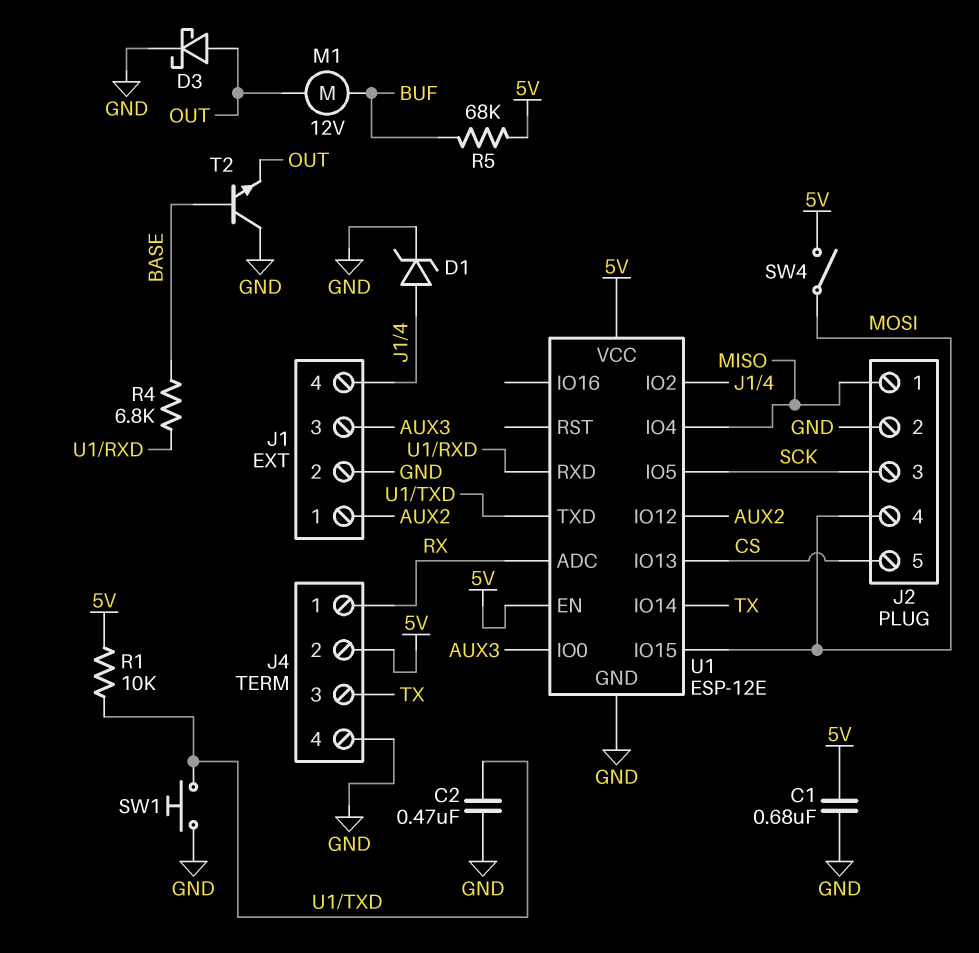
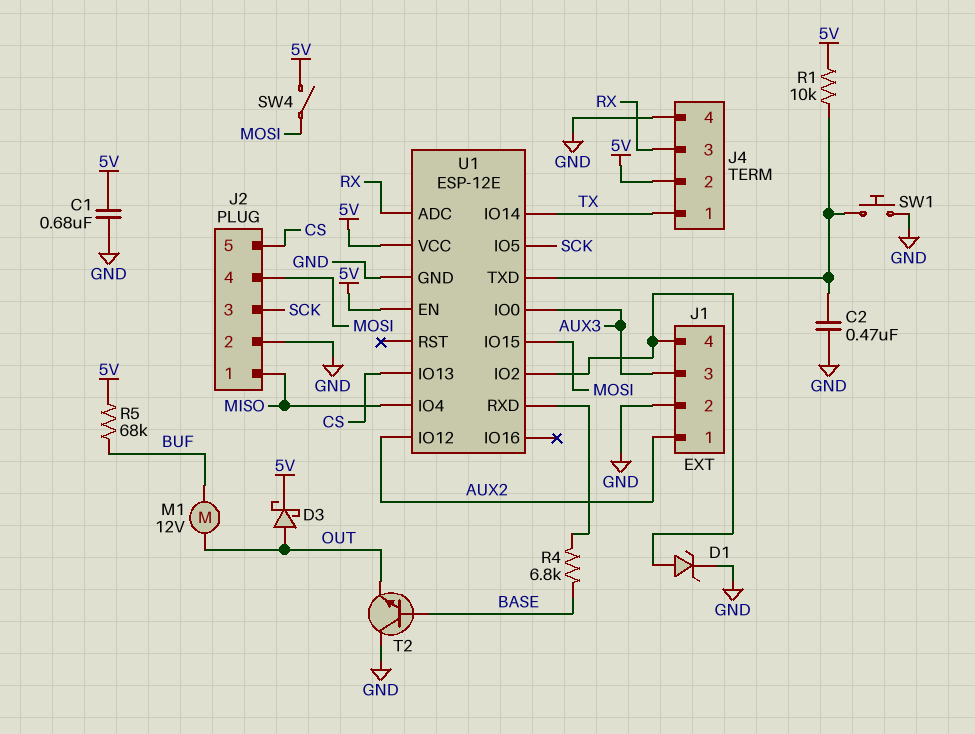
D3: schottky (A OUT, K GND) -> schottky (A OUT, K 5V)
J4 pin 1: RX -> TX
J4 pin 3: TX -> RX

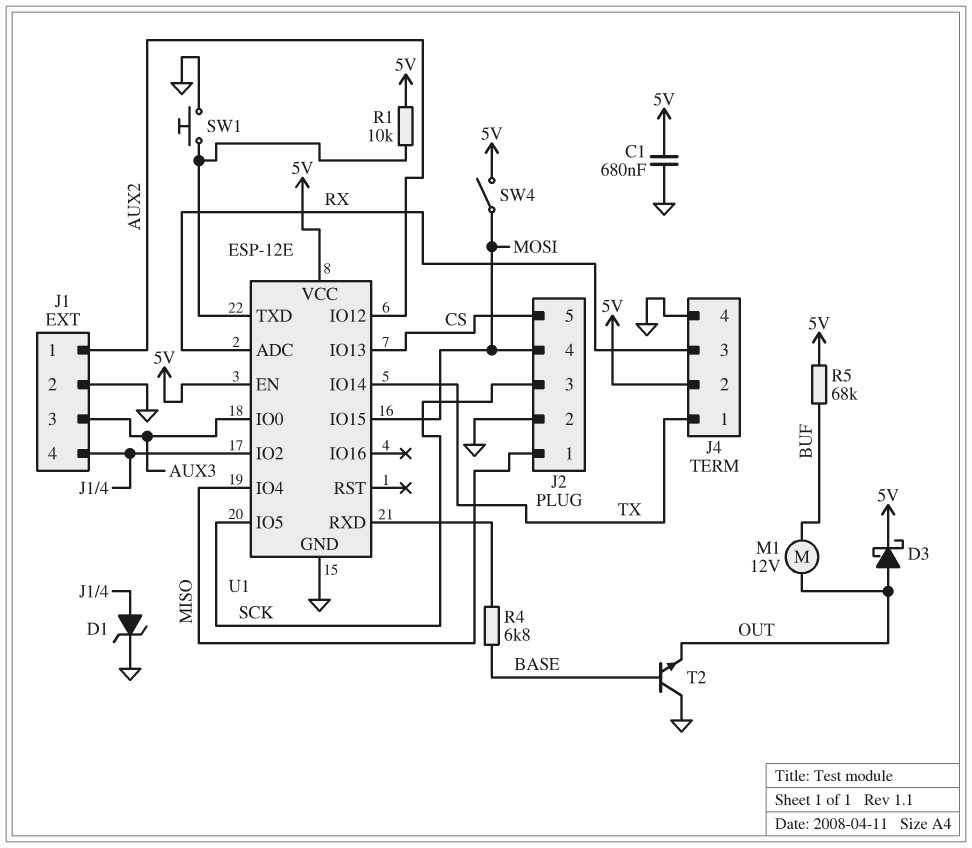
C2: 470nF (GND, U1/TXD) -> none

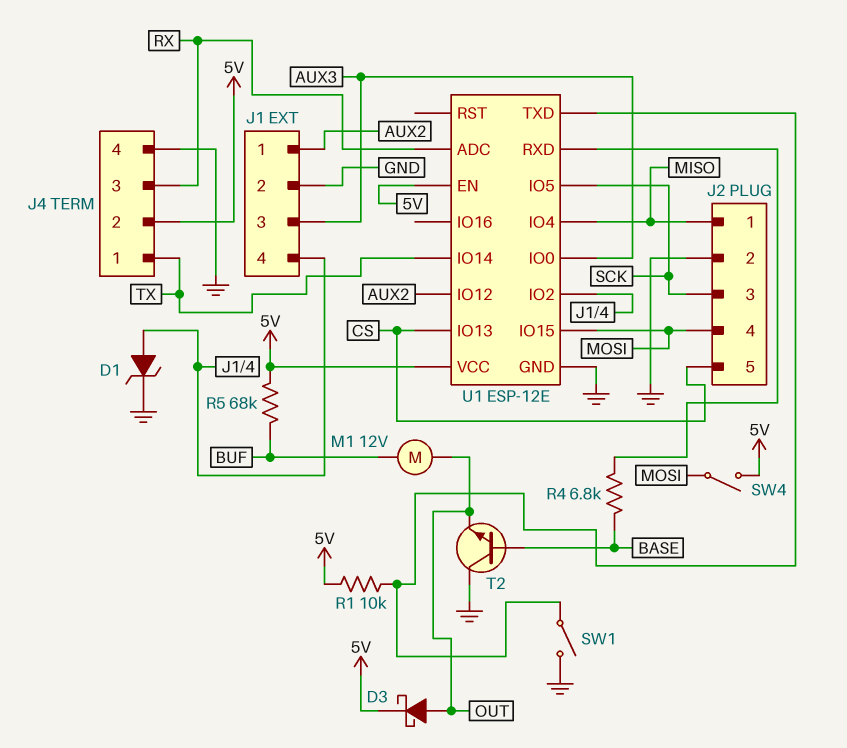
C1: 680nF (5V, GND) -> none
SW1: button (GND, U1/TXD) -> switch (GND, U1/TXD)

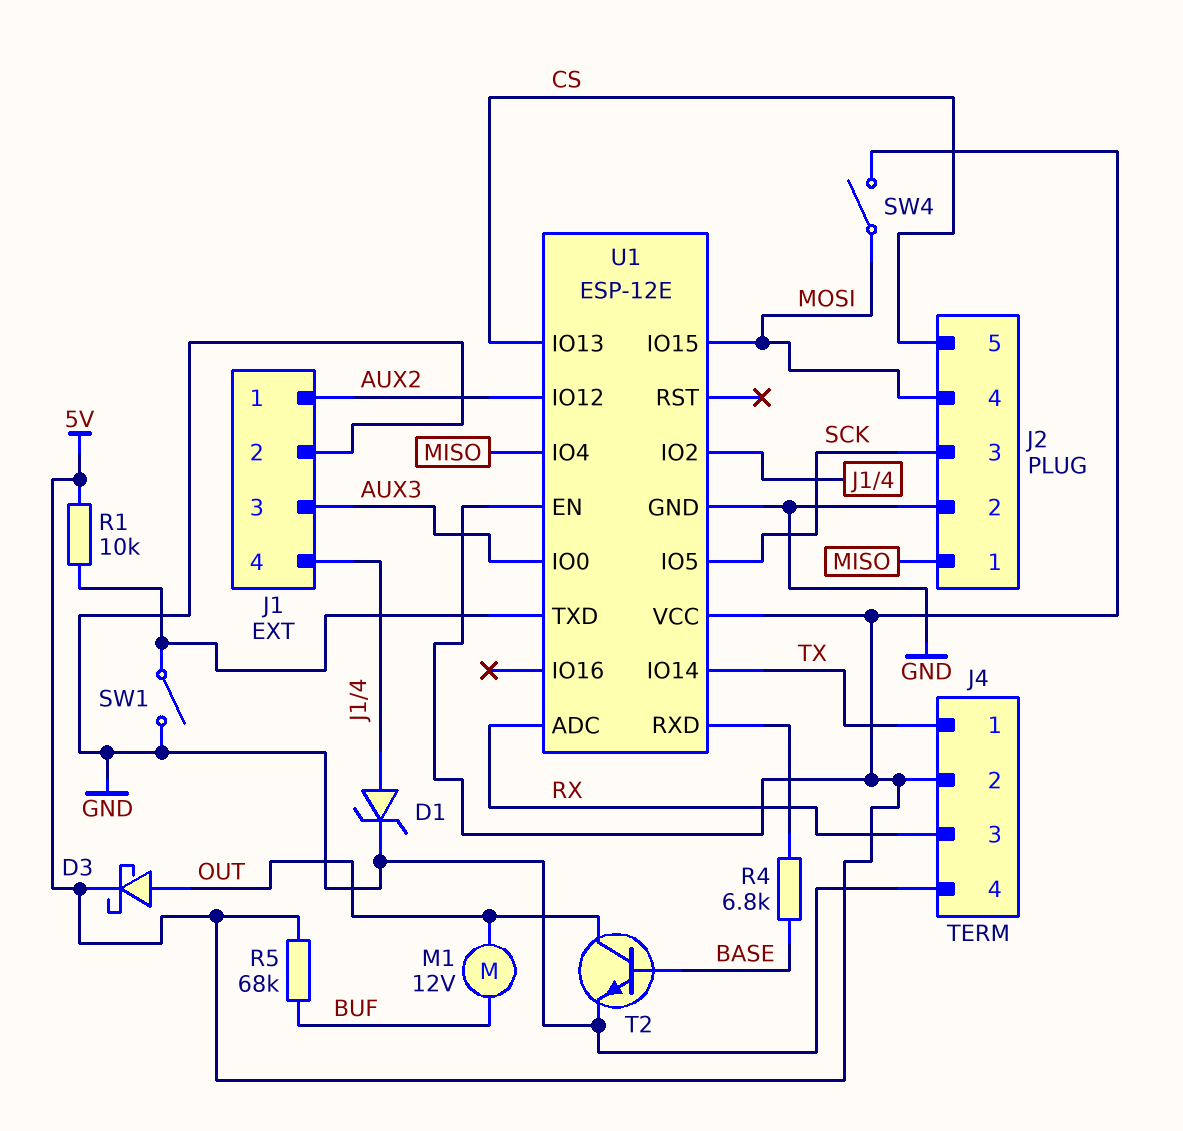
T2: NPN (B BASE, C GND, E OUT) -> NPN (B BASE, C OUT, E GND)

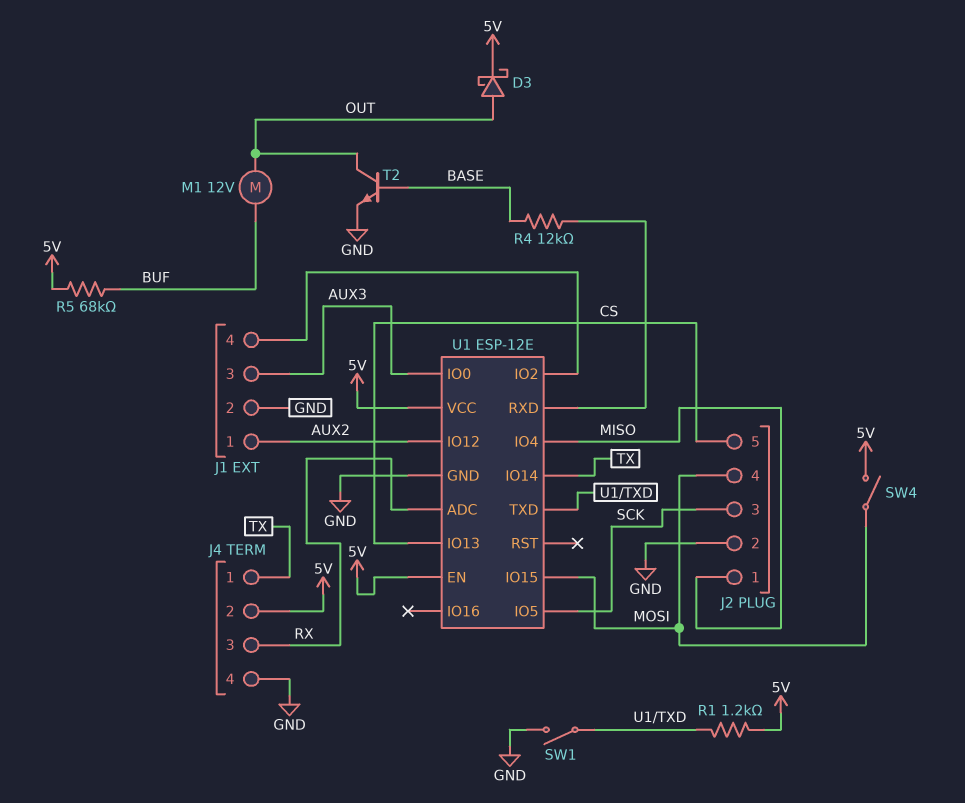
D1: zener (A J1/4, K GND) -> none
R1: 10k (5V, U1/TXD) -> 1.2k (5V, U1/TXD)
R4: 6.8k (BASE, U1/RXD) -> 12k (BASE, U1/RXD)

